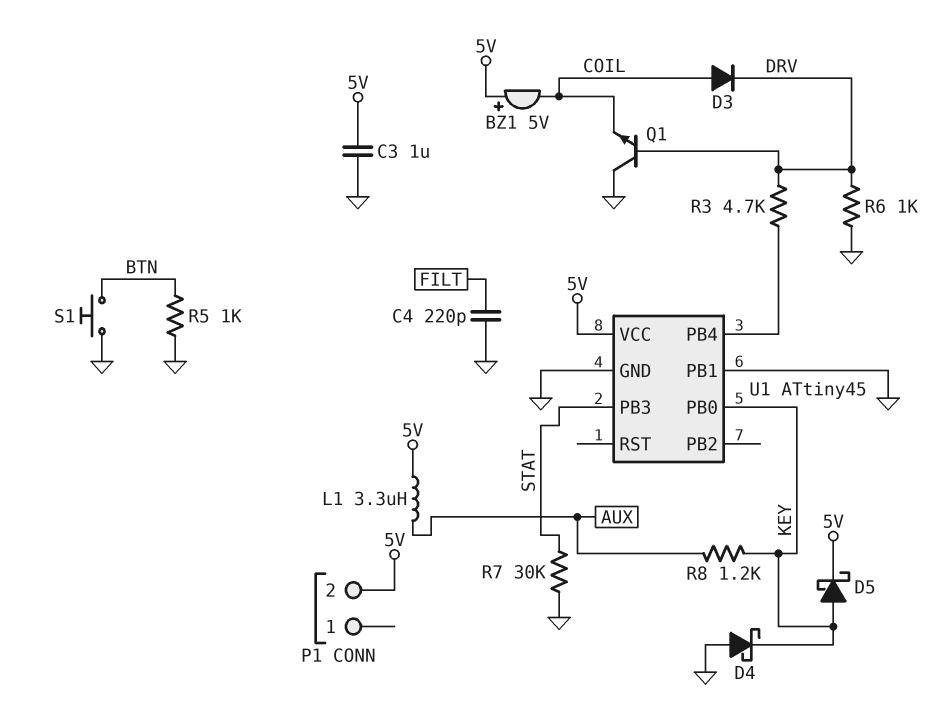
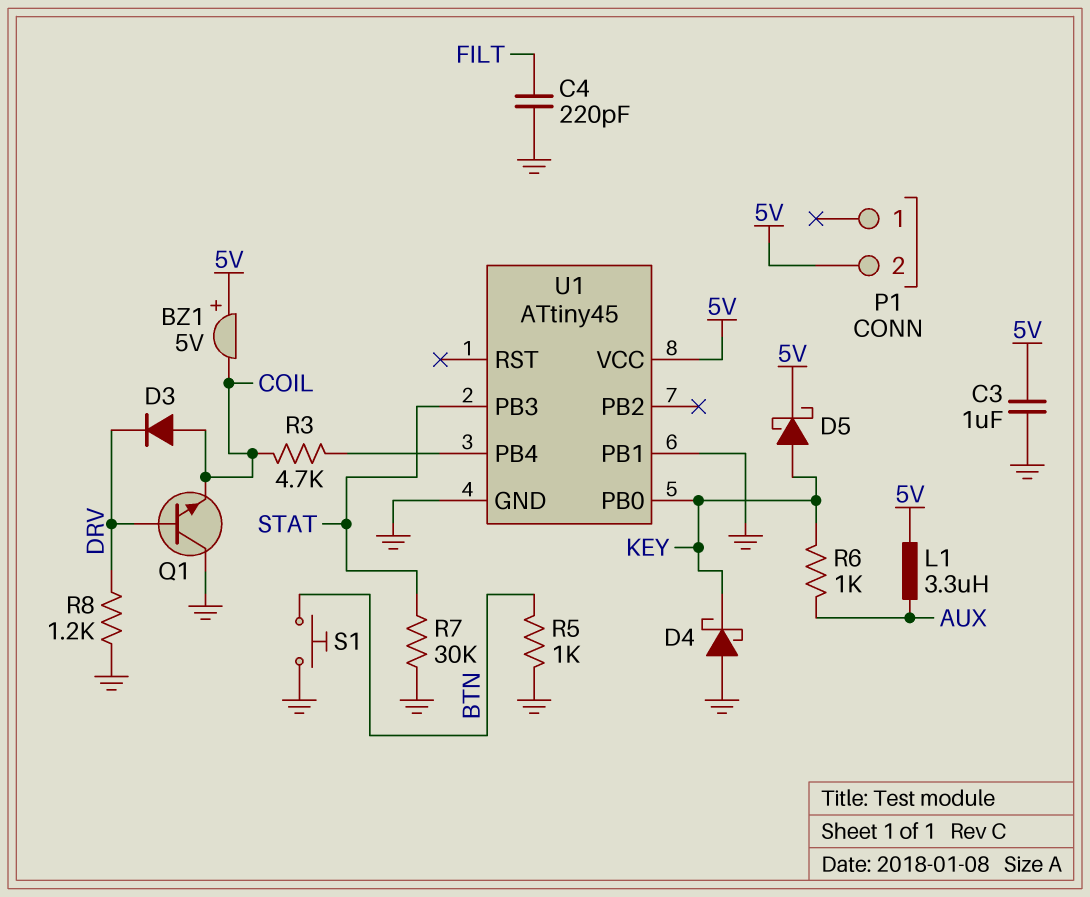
R3: 4.7k (DRV, U1/PB4) -> 4.7k (COIL, U1/PB4)
R6: 1k (DRV, GND) -> 1k (AUX, KEY)
R8: 1.2k (AUX, KEY) -> 1.2k (DRV, GND)

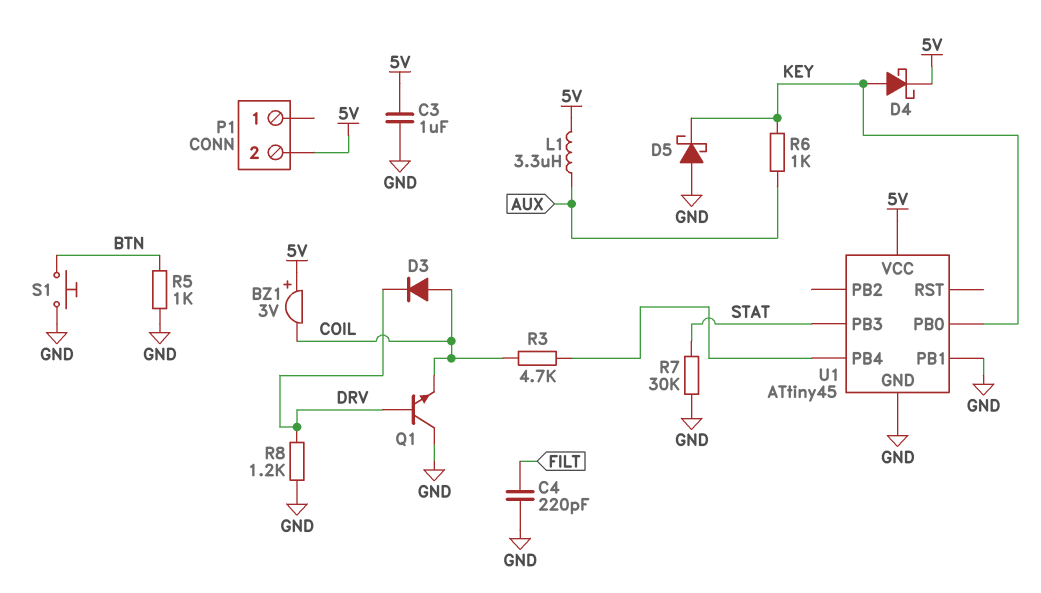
BZ1: buzzer 5V (plus 5V, minus COIL) -> buzzer 3V (plus 5V, minus COIL)
D4: schottky (A GND, K KEY) -> schottky (A KEY, K 5V)
D5: schottky (A KEY, K 5V) -> schottky (A GND, K KEY)

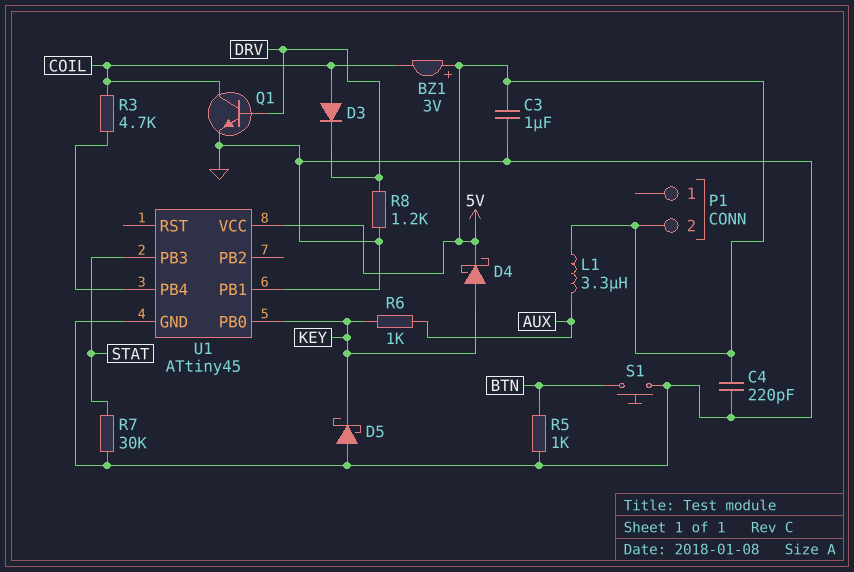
C4: 220pF (FILT, GND) -> 220pF (5V, GND)
Q1: NPN (B DRV, C GND, E COIL) -> NPN (B DRV, C COIL, E GND)

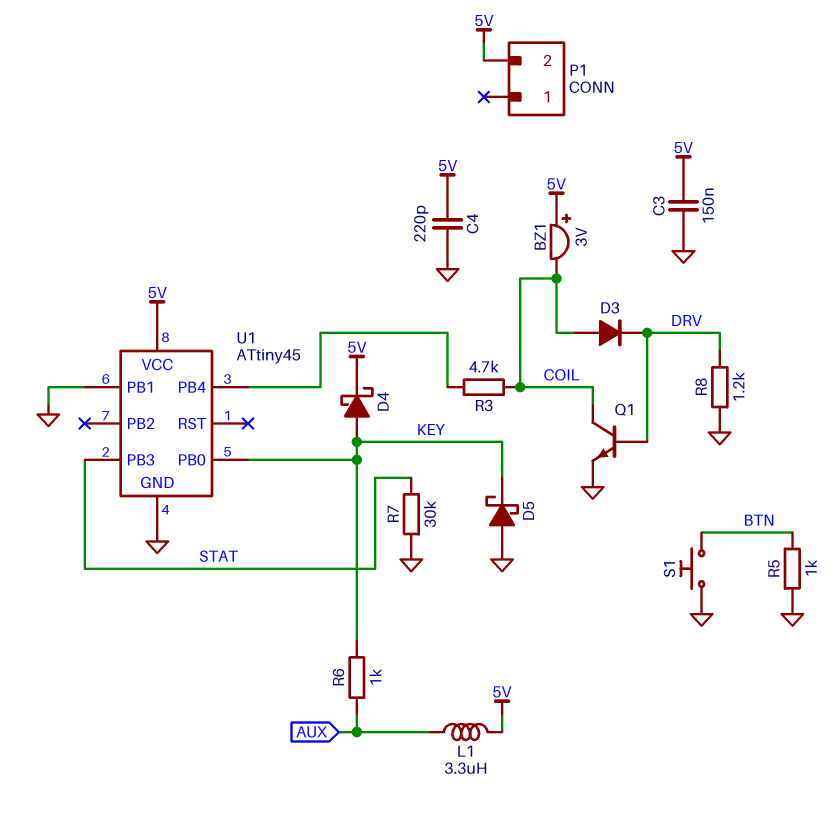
C3: 1uF (5V, GND) -> 150nF (5V, GND)

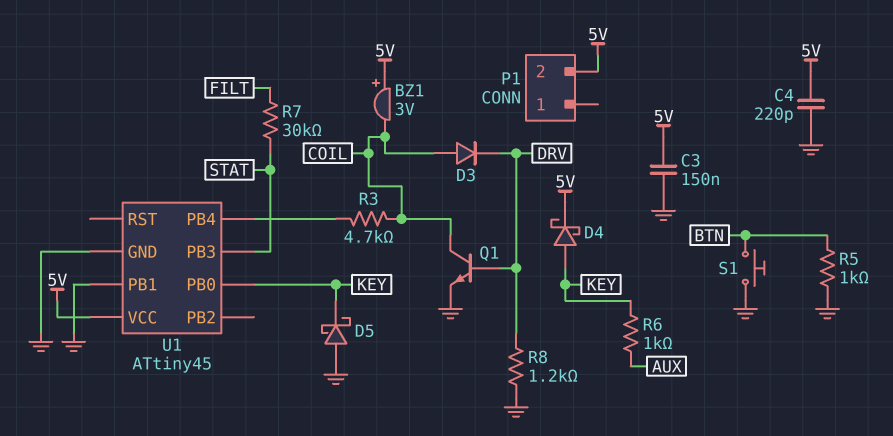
L1: 3.3uH (5V, AUX) -> none
R7: 30k (GND, STAT) -> 30k (FILT, STAT)

